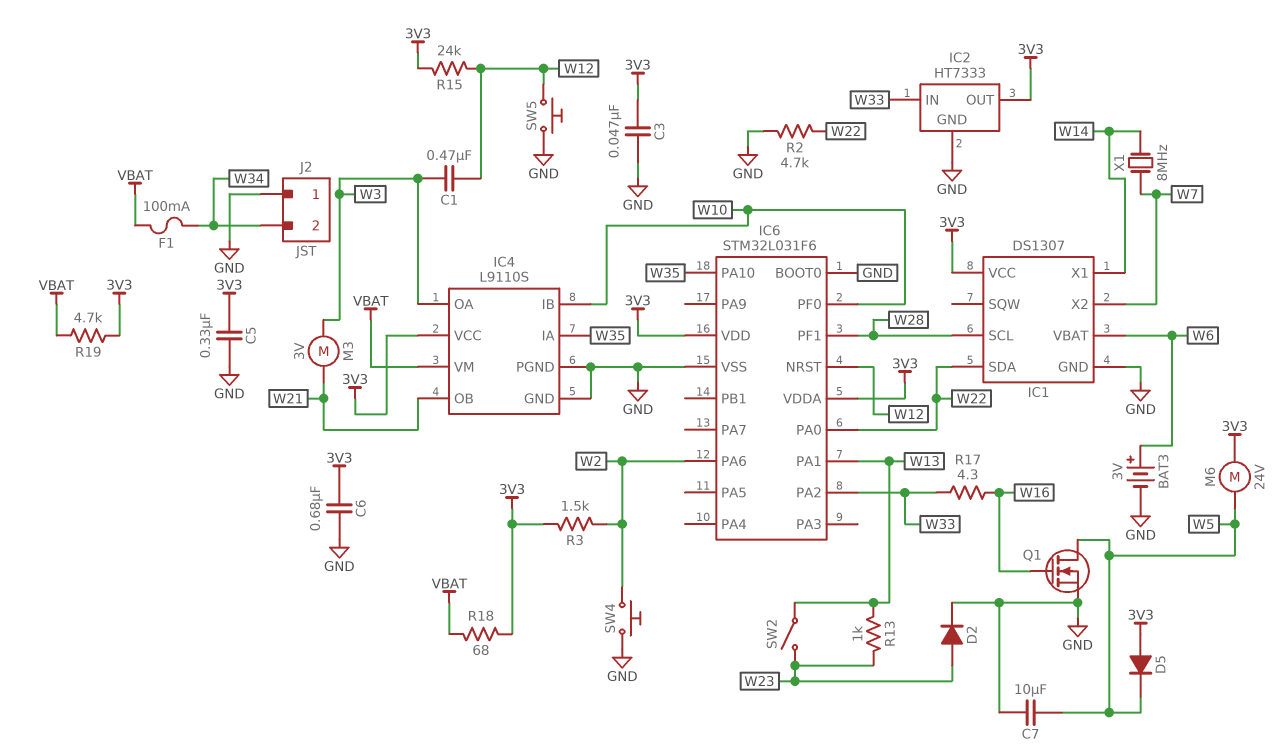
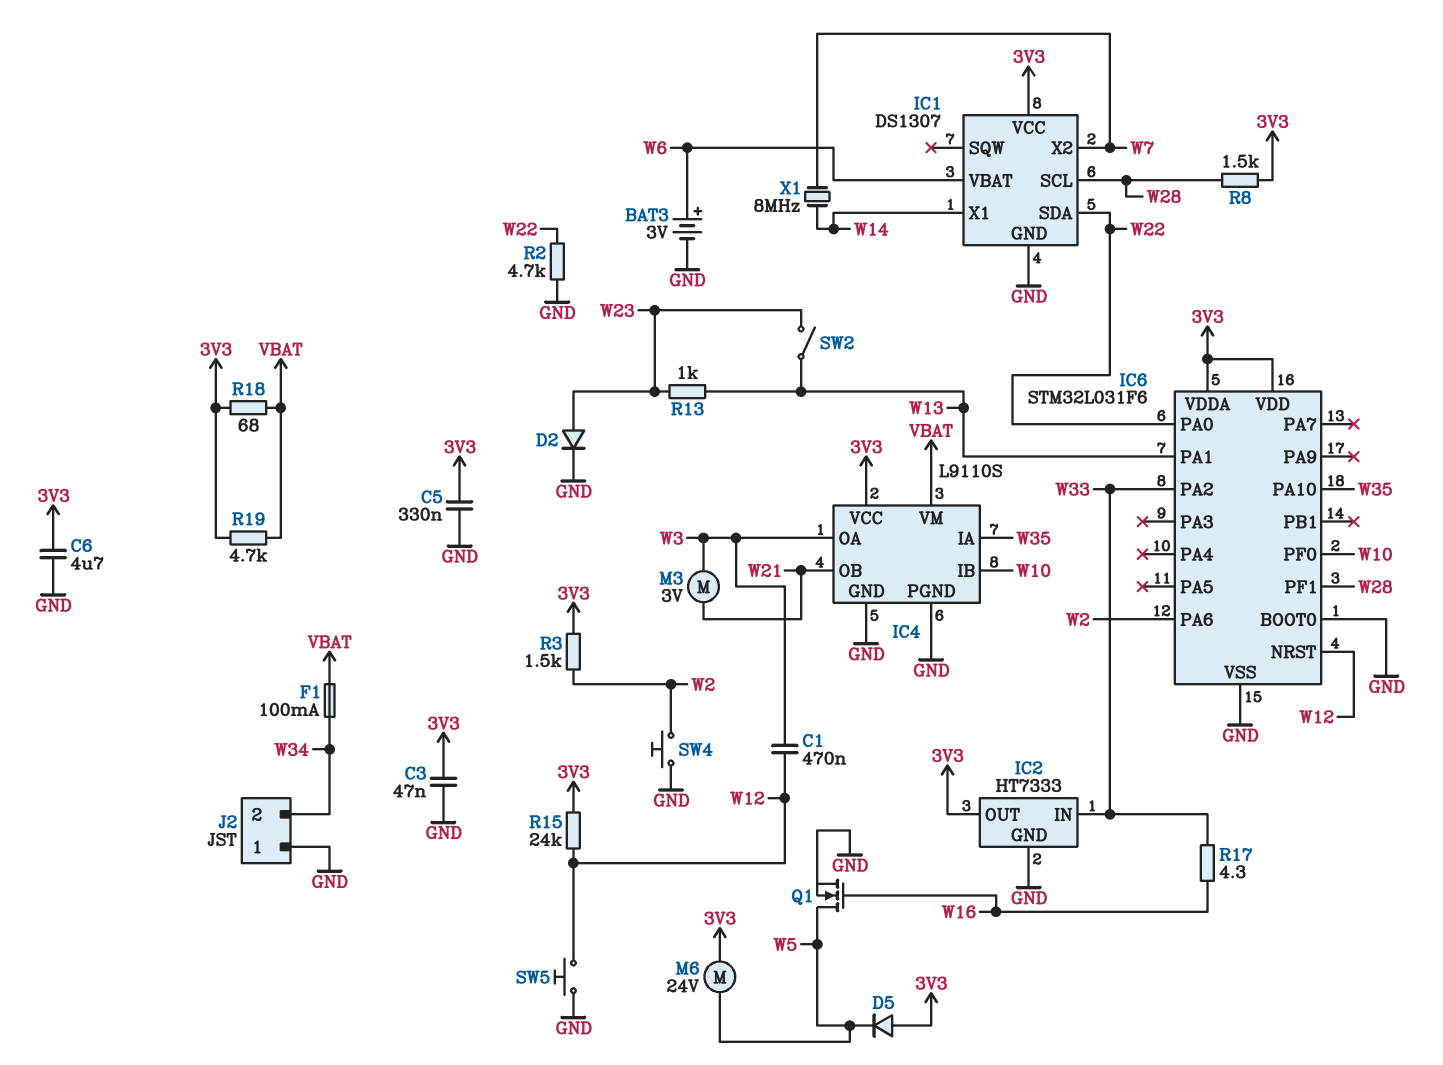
C6: 680nF (3V3, GND) -> 4.7uF (3V3, GND)
C7: 10uF (GND, W5) -> none
R8: none -> 1.5k (3V3, W28)

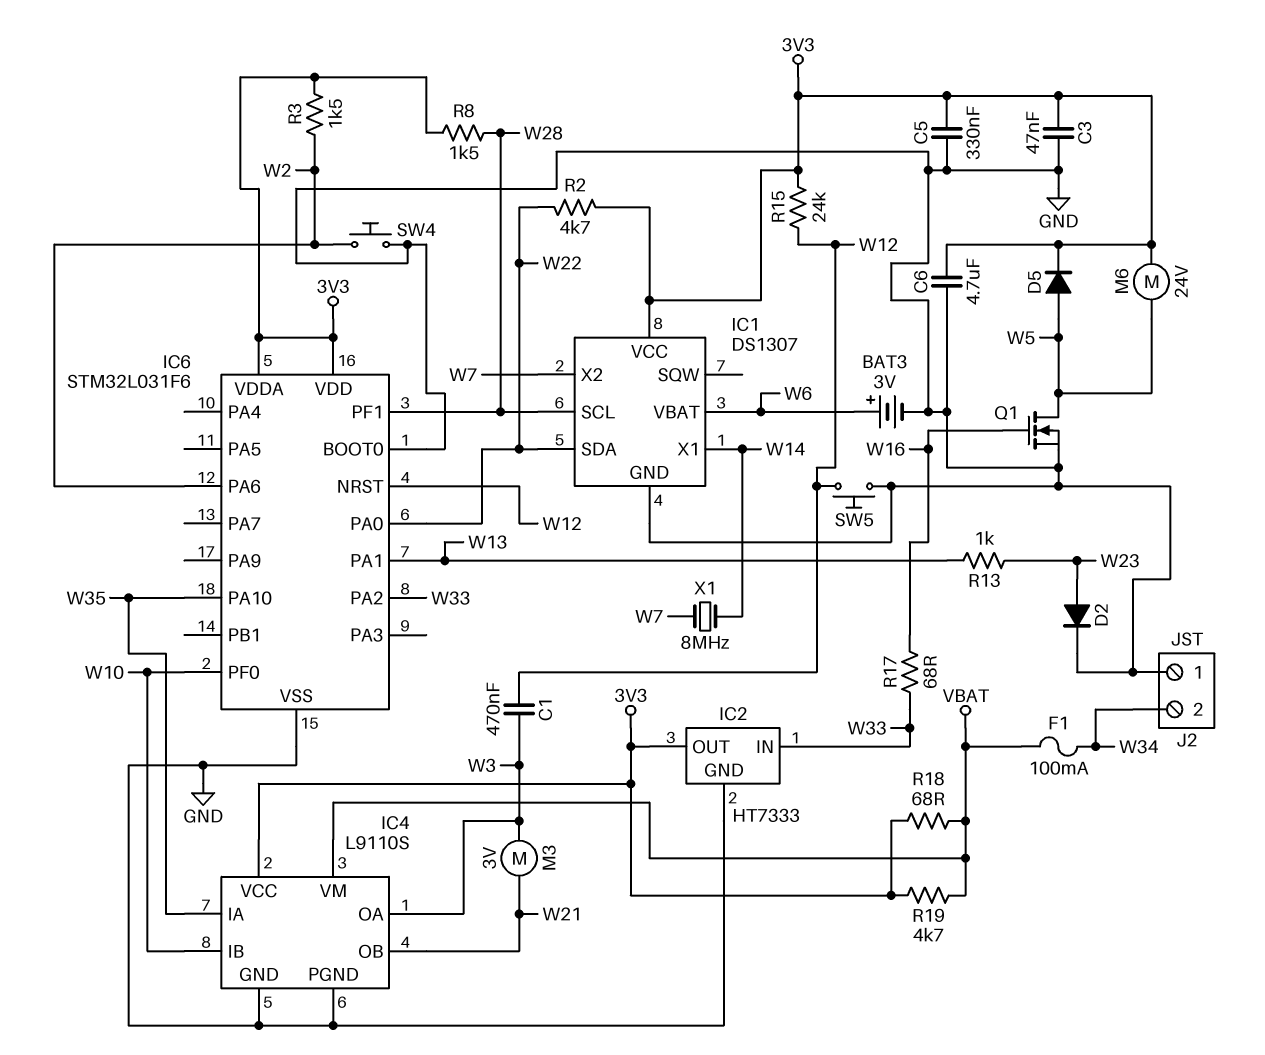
D5: diode (A 3V3, K W5) -> diode (A W5, K 3V3)
R2: 4.7k (GND, W22) -> 4.7k (3V3, W22)
R17: 4.3 (W16, W33) -> 68 (W16, W33)
SW2: switch (W13, W23) -> none

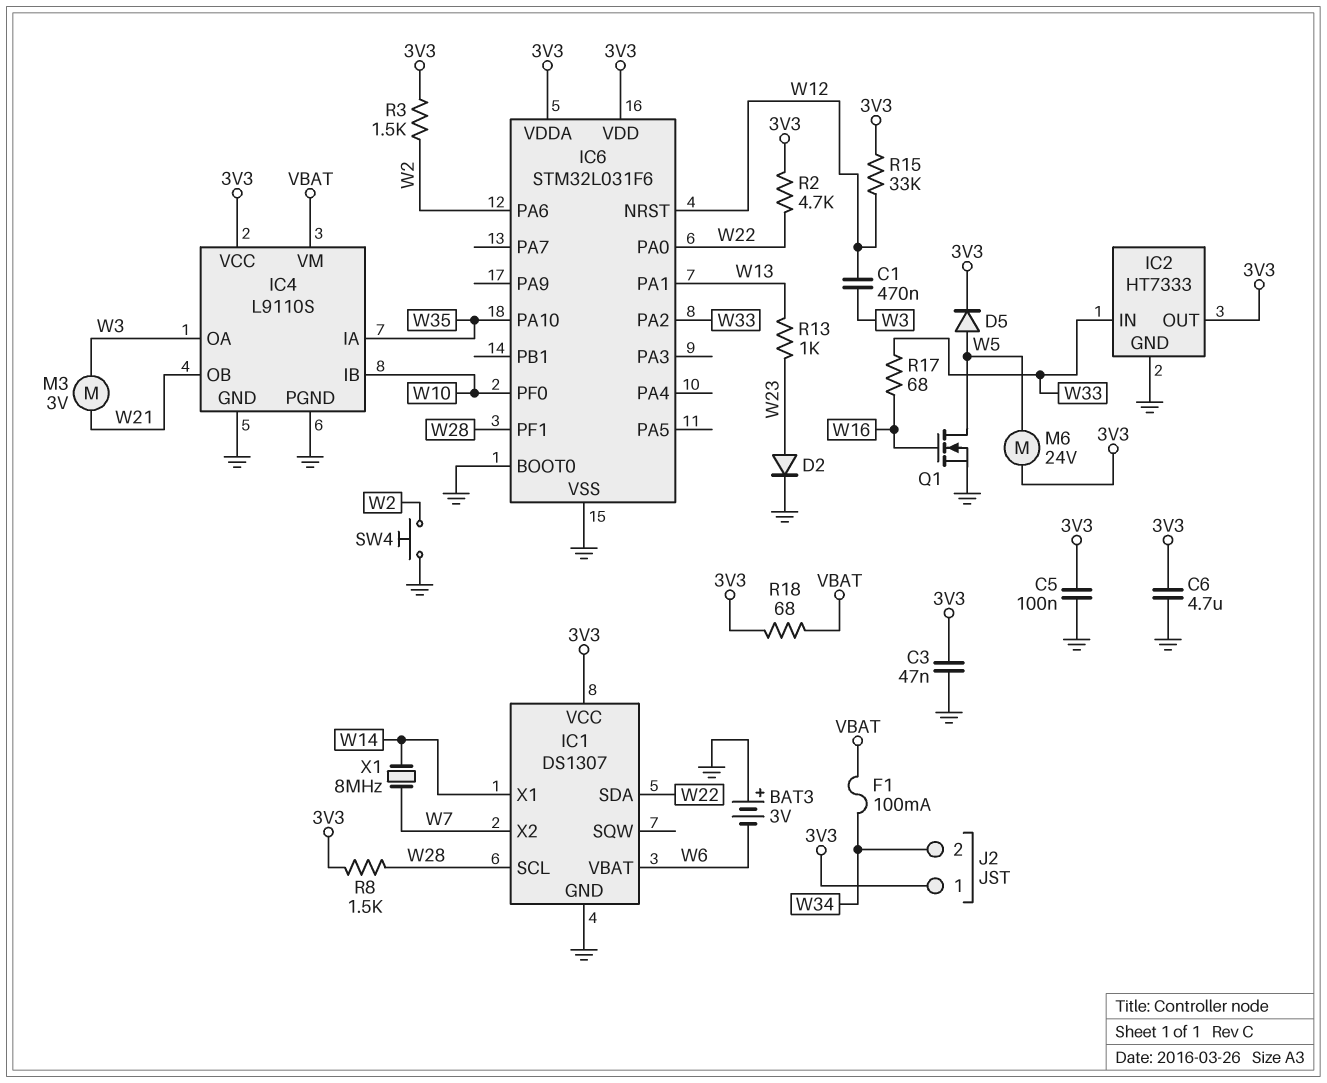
BAT3: 3V (plus W6, minus GND) -> 3V (plus GND, minus W6)
C5: 330nF (3V3, GND) -> 100nF (3V3, GND)
J2 pin 1: GND -> 3V3
R15: 24k (3V3, W12) -> 33k (3V3, W12)
R19: 4.7k (3V3, VBAT) -> none
SW5: button (GND, W12) -> none

